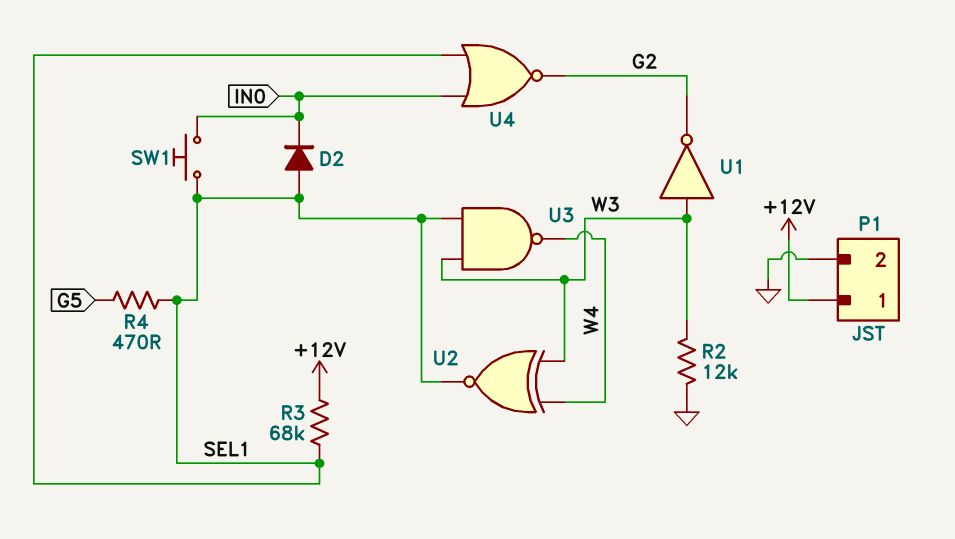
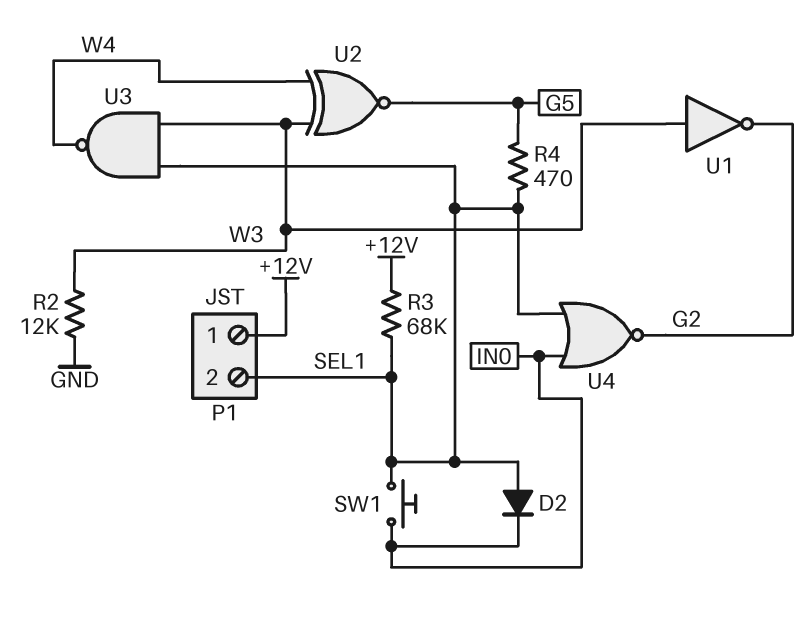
P1 pin 2: GND -> SEL1
U2: XNOR (in W3, in W4, out SEL1) -> XNOR (in W3, in W4, out G5)

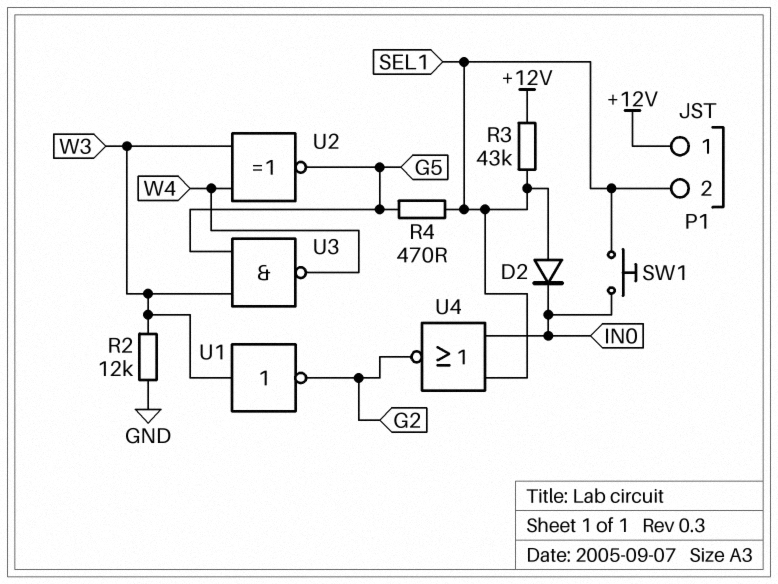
R3: 68k (+12V, SEL1) -> 43k (+12V, SEL1)
U3: NAND (in SEL1, in W3, out W4) -> NAND (in G5, in W3, out W4)

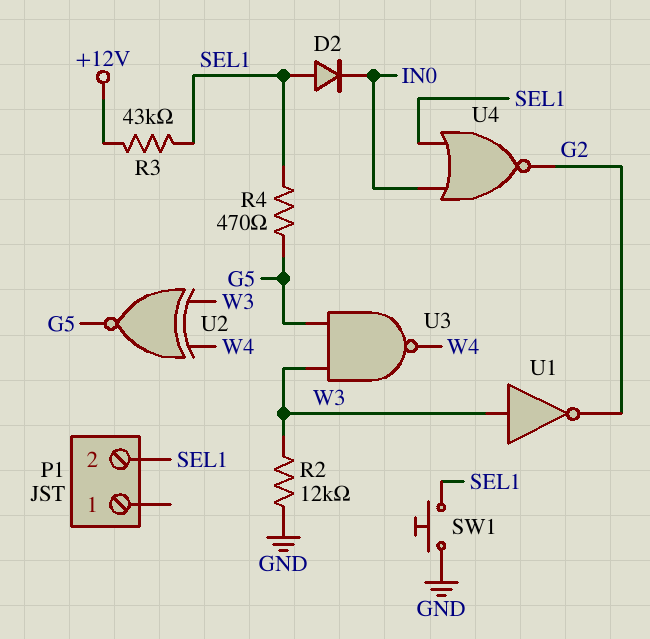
P1 pin 1: +12V -> none
SW1: button (IN0, SEL1) -> button (GND, SEL1)

